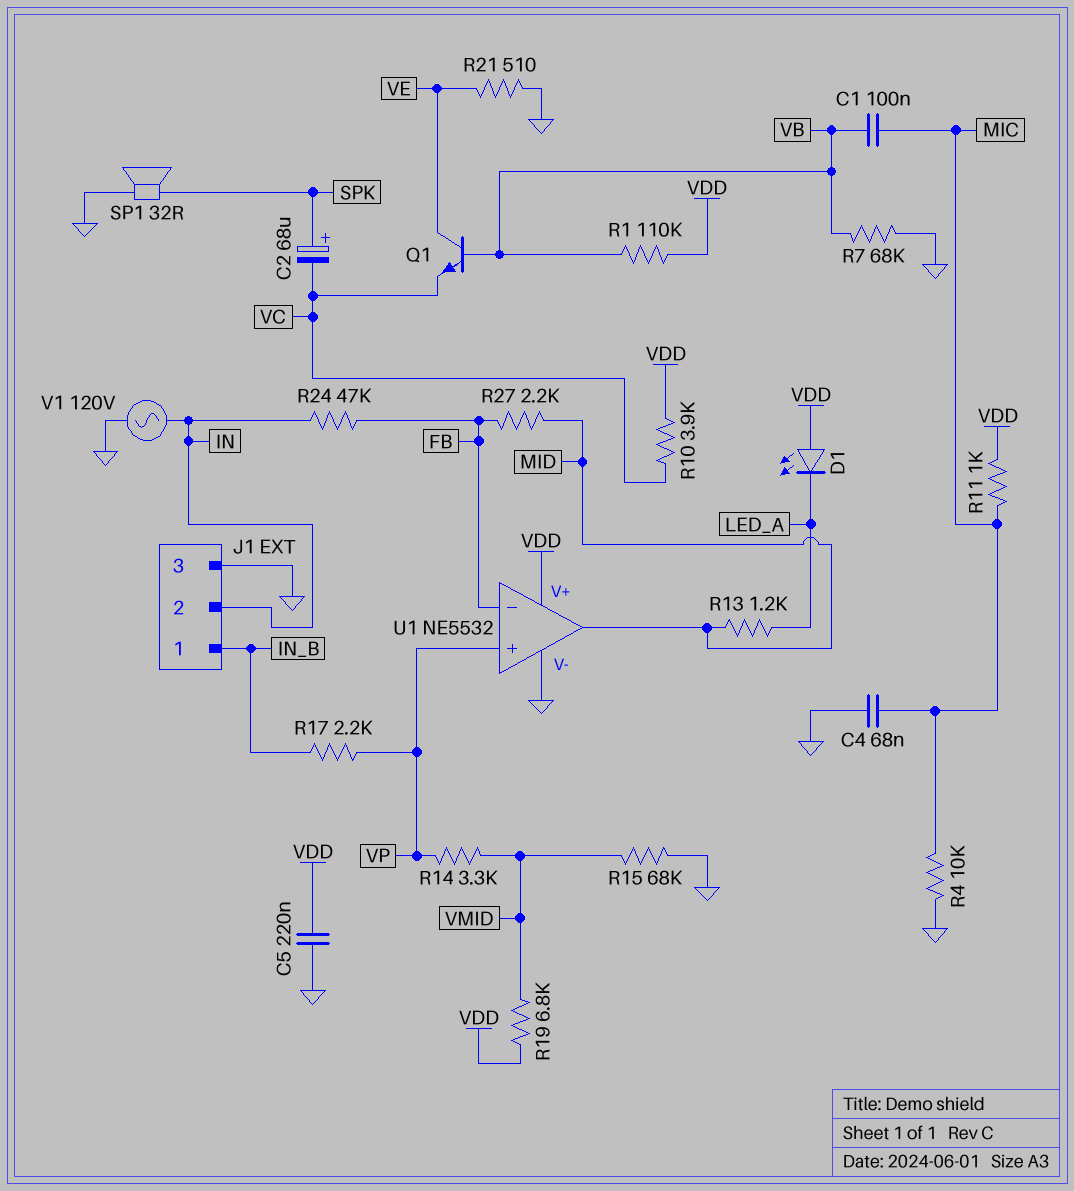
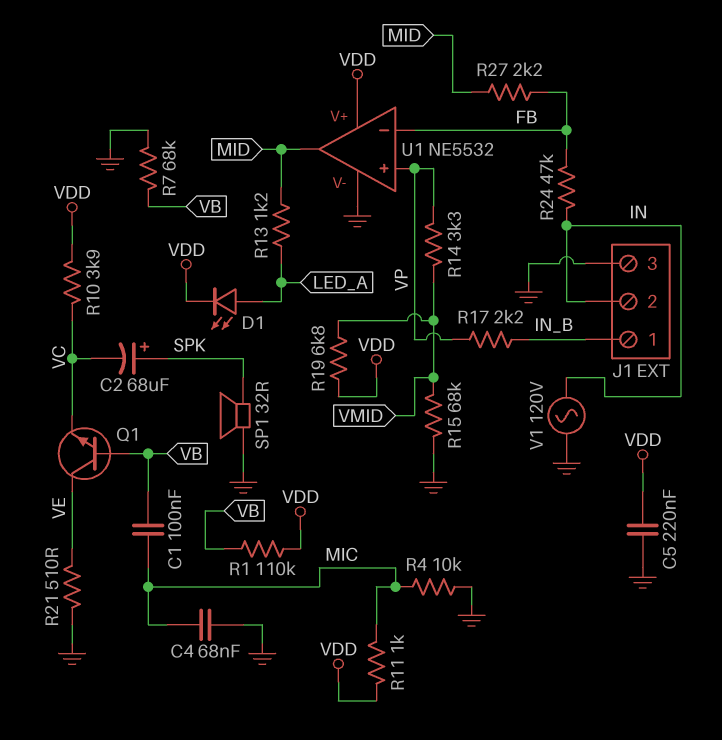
D1: LED (A VDD, K LED_A) -> LED (A LED_A, K VDD)

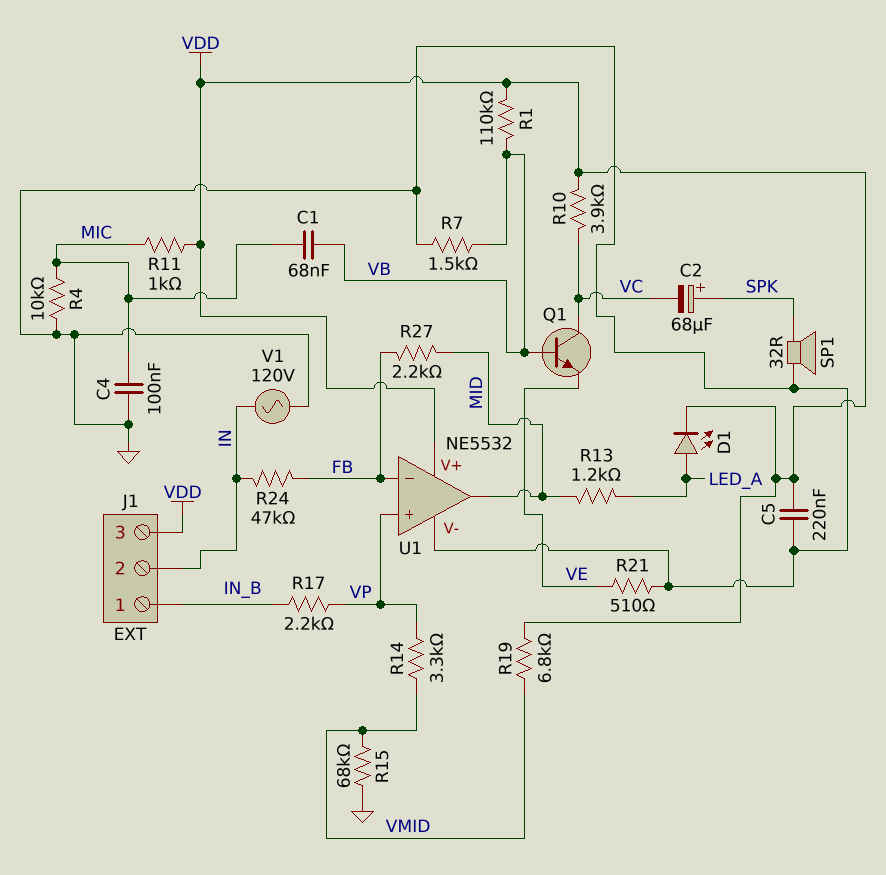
C1: 100nF (MIC, VB) -> 68nF (MIC, VB)
C4: 68nF (GND, MIC) -> 100nF (GND, MIC)
J1 pin 3: GND -> VDD
Q1: NPN (B VB, C VE, E VC) -> NPN (B VB, C VC, E VE)
R7: 68k (GND, VB) -> 1.5k (GND, VB)

